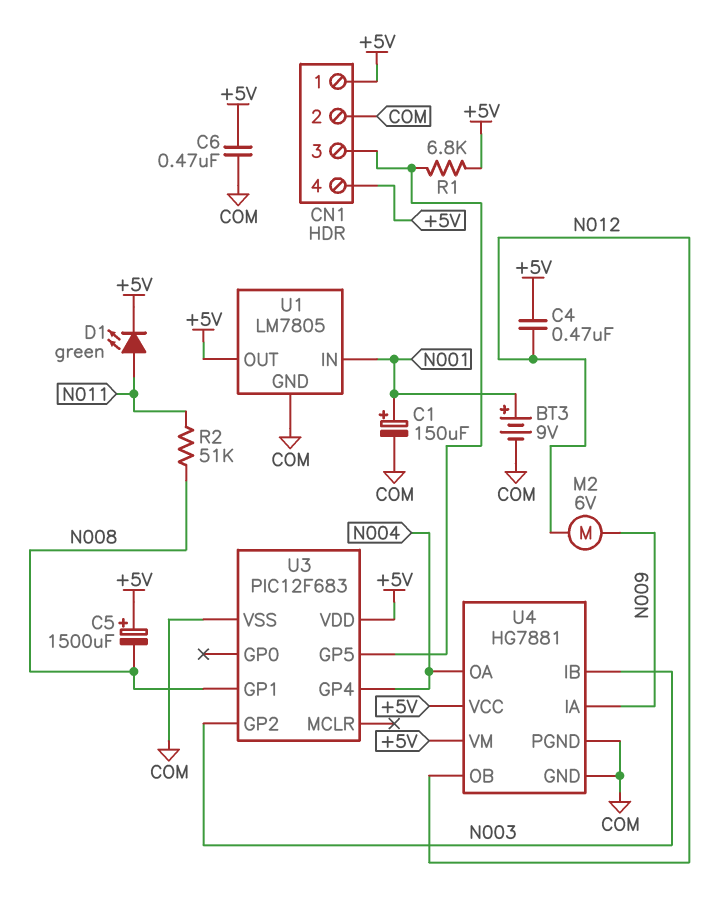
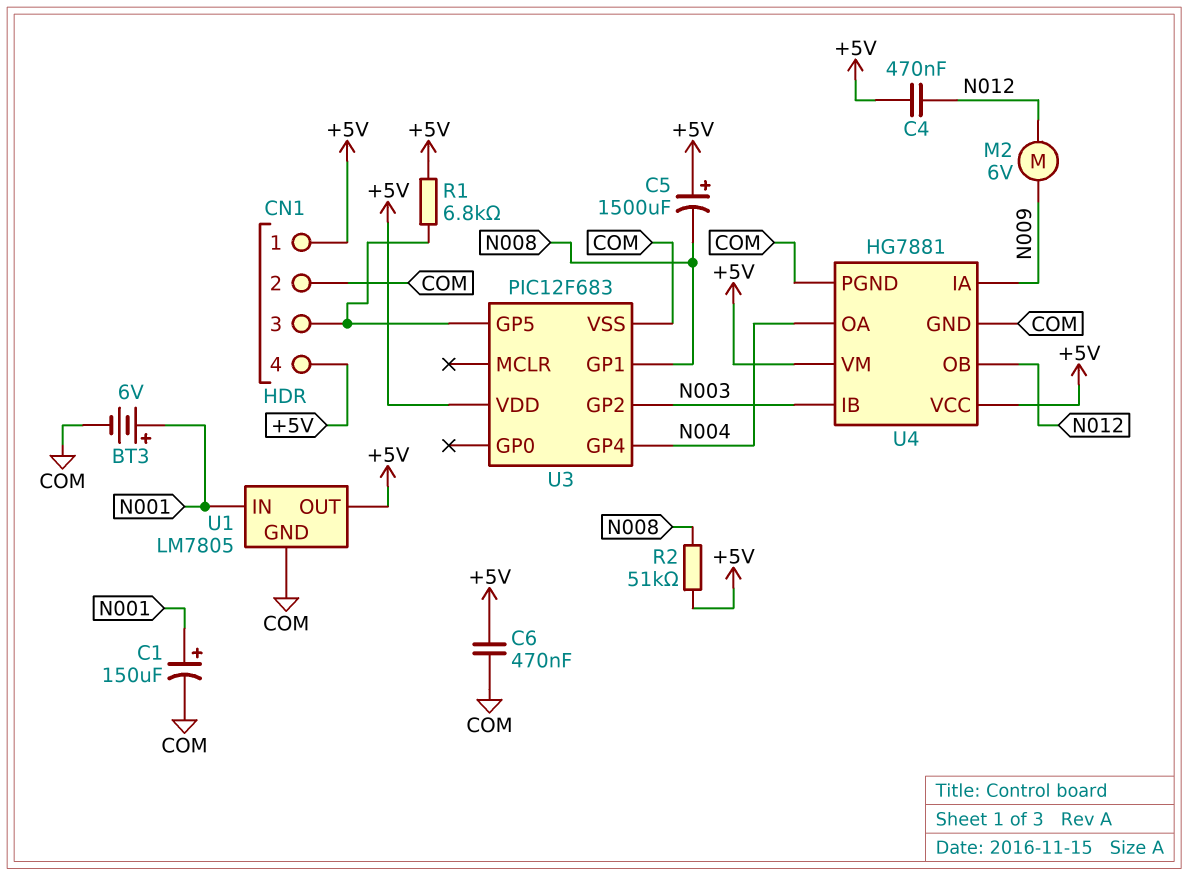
BT3: 9V (plus N001, minus COM) -> 6V (plus N001, minus COM)
D1: LED green (A N011, K +5V) -> none
R2: 51k (N008, N011) -> 51k (+5V, N008)

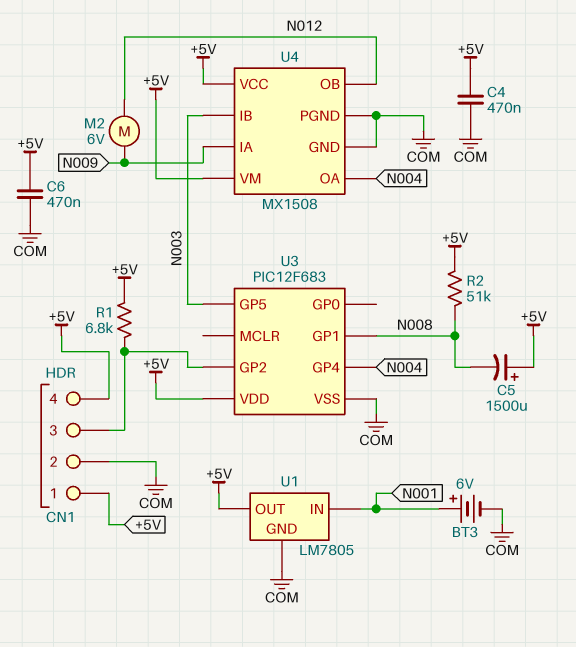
C1: 150uF (plus N001, minus COM) -> none
C4: 470nF (+5V, N012) -> 470nF (+5V, COM)
U3 pin GP2: N003 -> CN1/3
U3 pin GP5: CN1/3 -> N003
U4: HG7881 -> MX1508

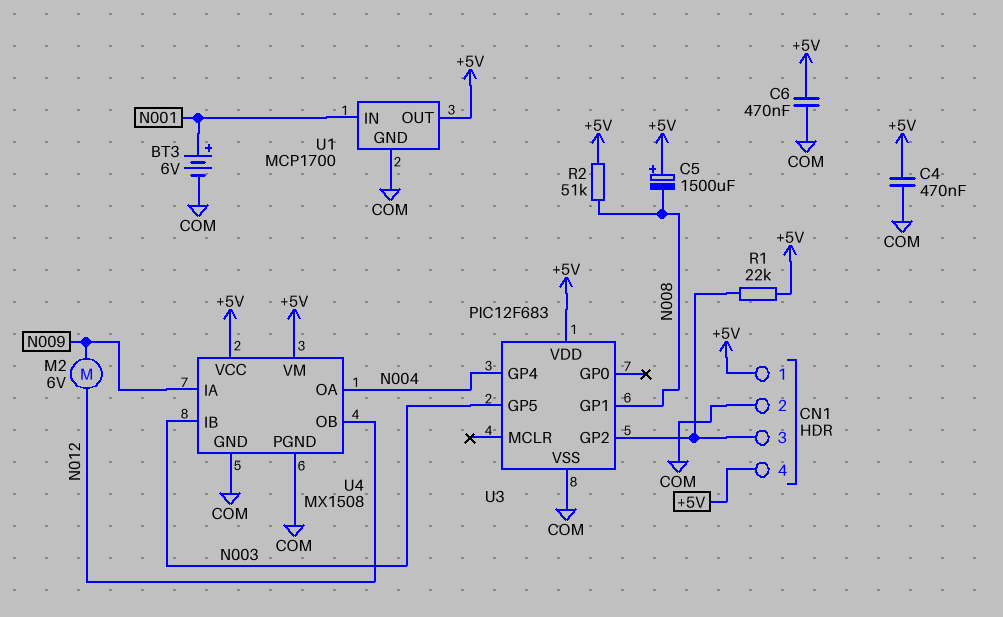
R1: 6.8k (+5V, CN1/3) -> 22k (+5V, CN1/3)
U1: LM7805 -> MCP1700

